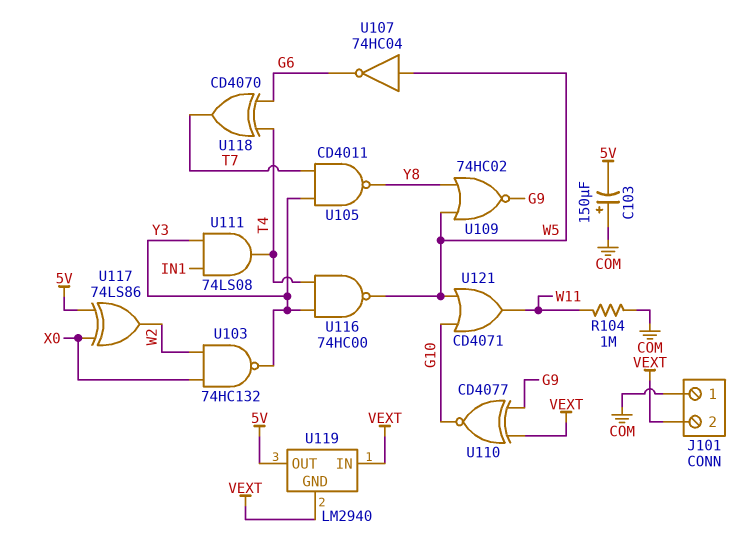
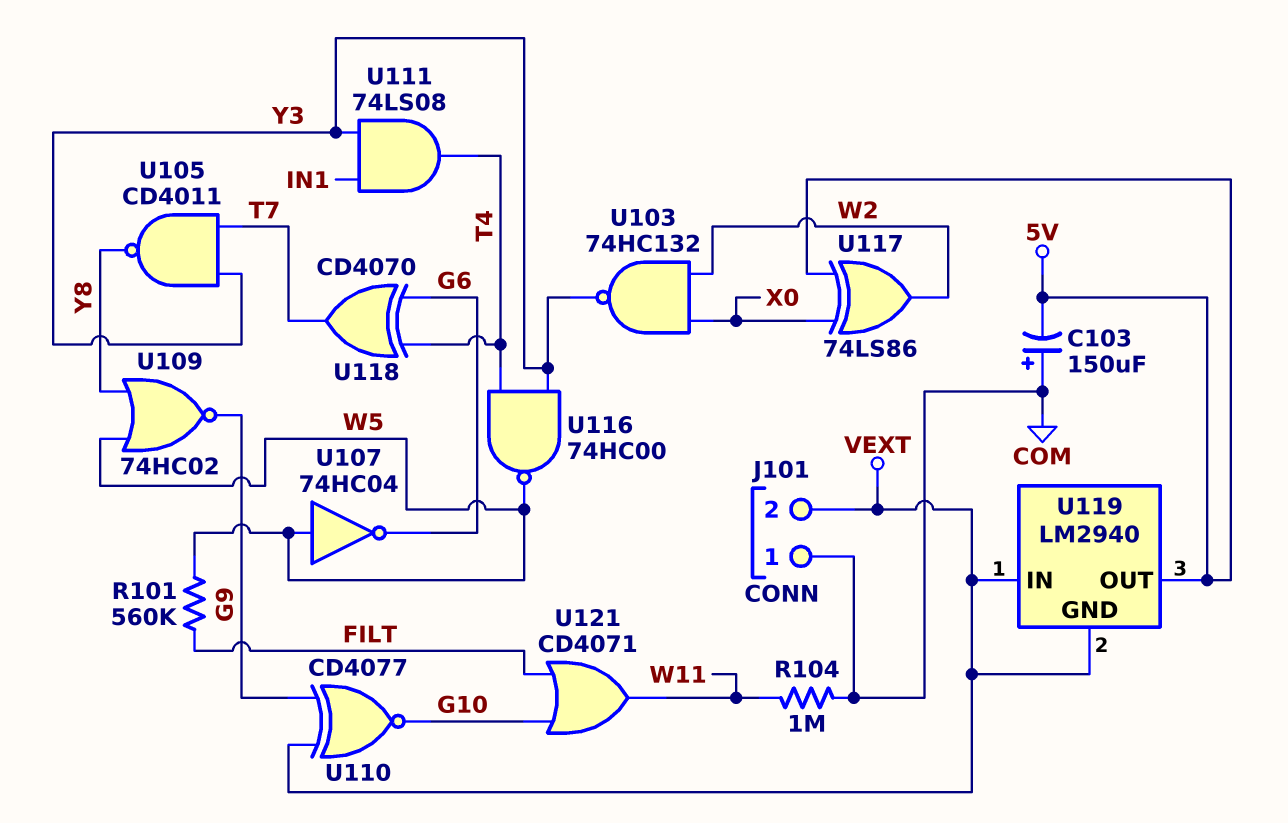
R101: none -> 560k (FILT, W5)
U121: OR CD4071 (in G10, in W5, out W11) -> OR CD4071 (in FILT, in G10, out W11)

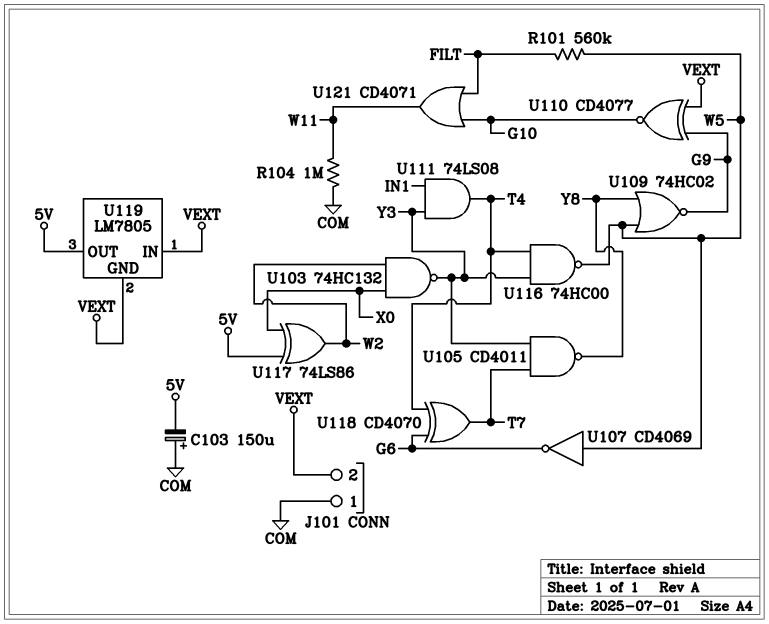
U107: NOT 74HC04 (in W5, out G6) -> NOT CD4069 (in W5, out G6)
U119: LM2940 -> LM7805

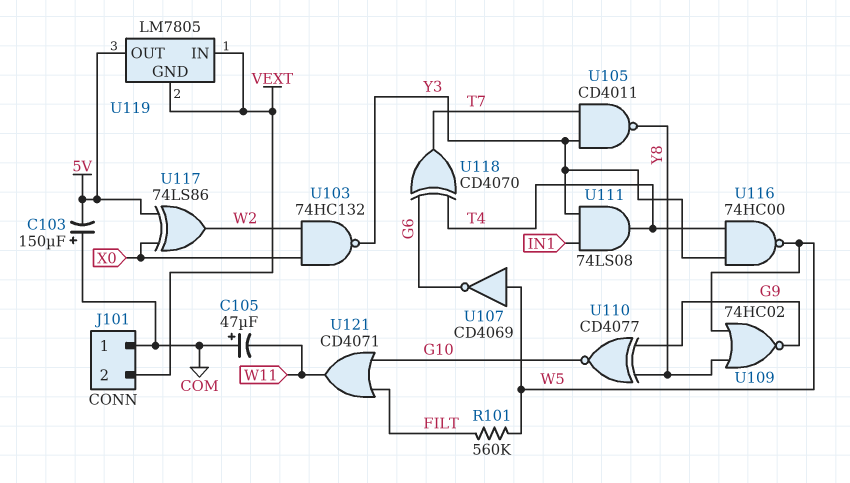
C105: none -> 47uF (plus COM, minus W11)
R104: 1M (COM, W11) -> none
U110: XNOR CD4077 (in G9, in VEXT, out G10) -> XNOR CD4077 (in G9, in Y8, out G10)

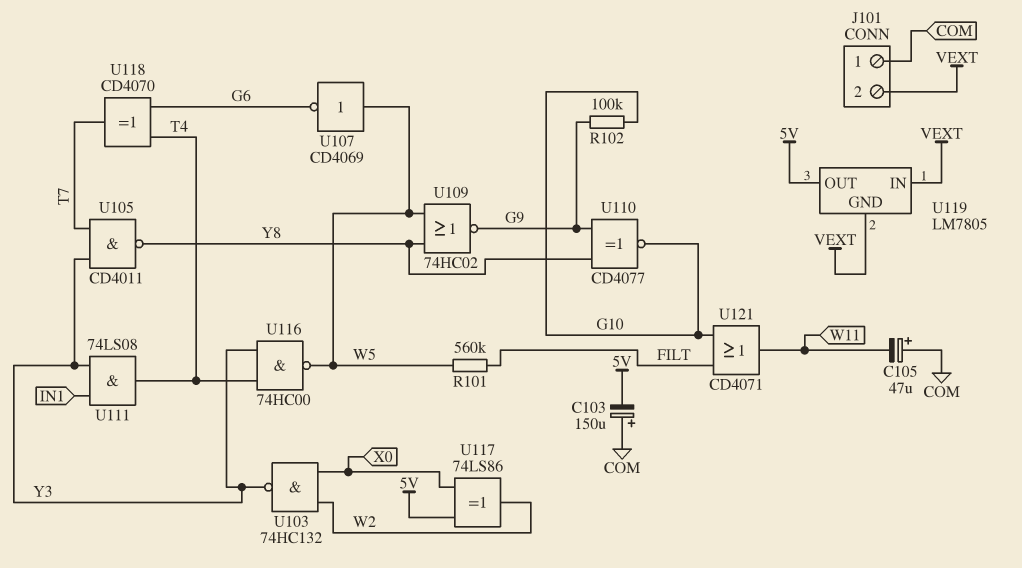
R102: none -> 100k (G9, G10)

